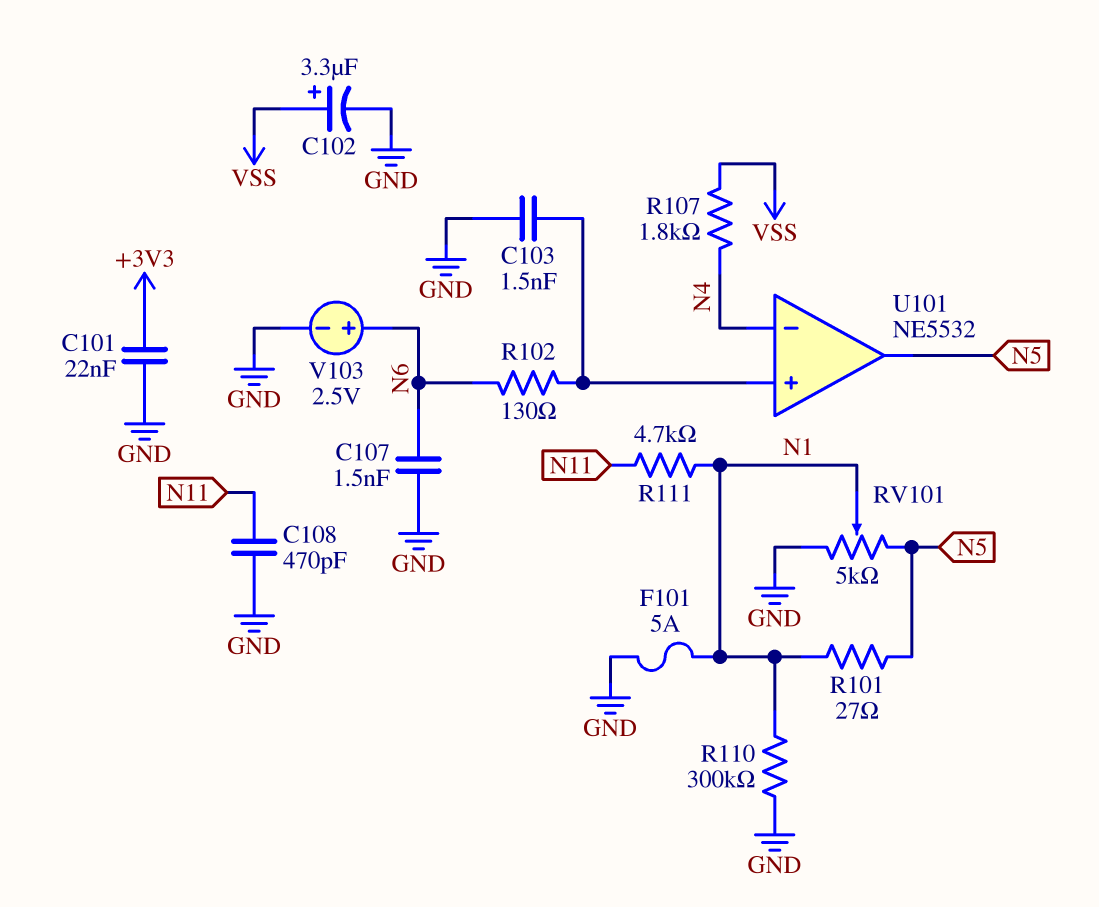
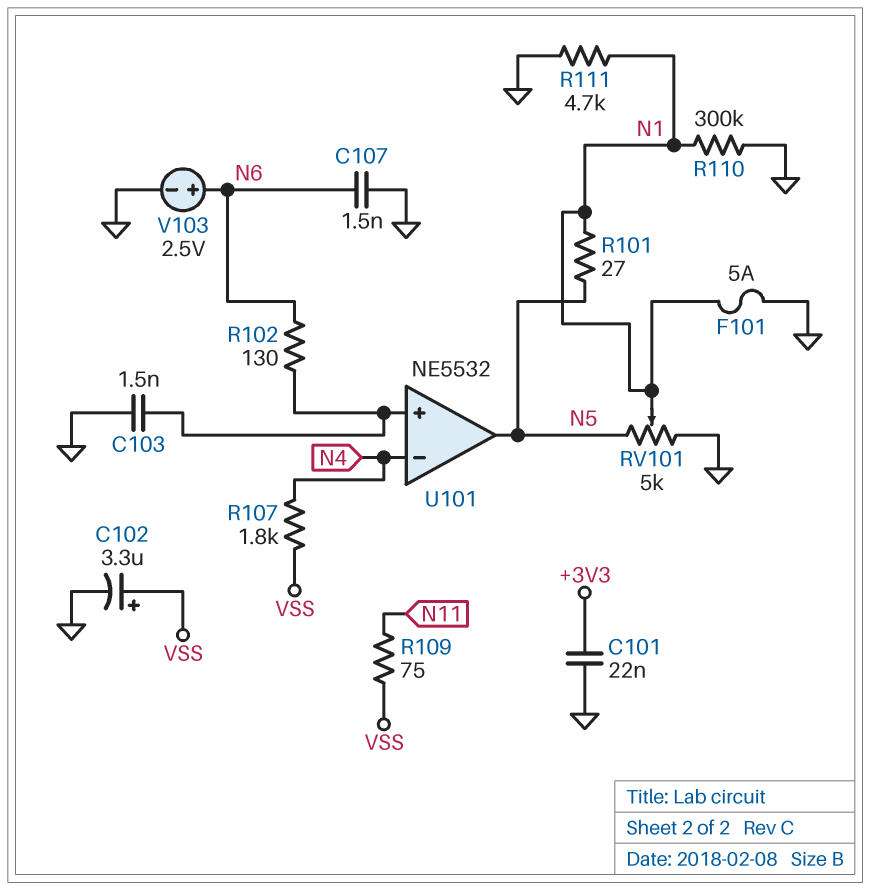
C108: 470pF (GND, N11) -> none
R109: none -> 75 (N11, VSS)
R111: 4.7k (N1, N11) -> 4.7k (GND, N1)

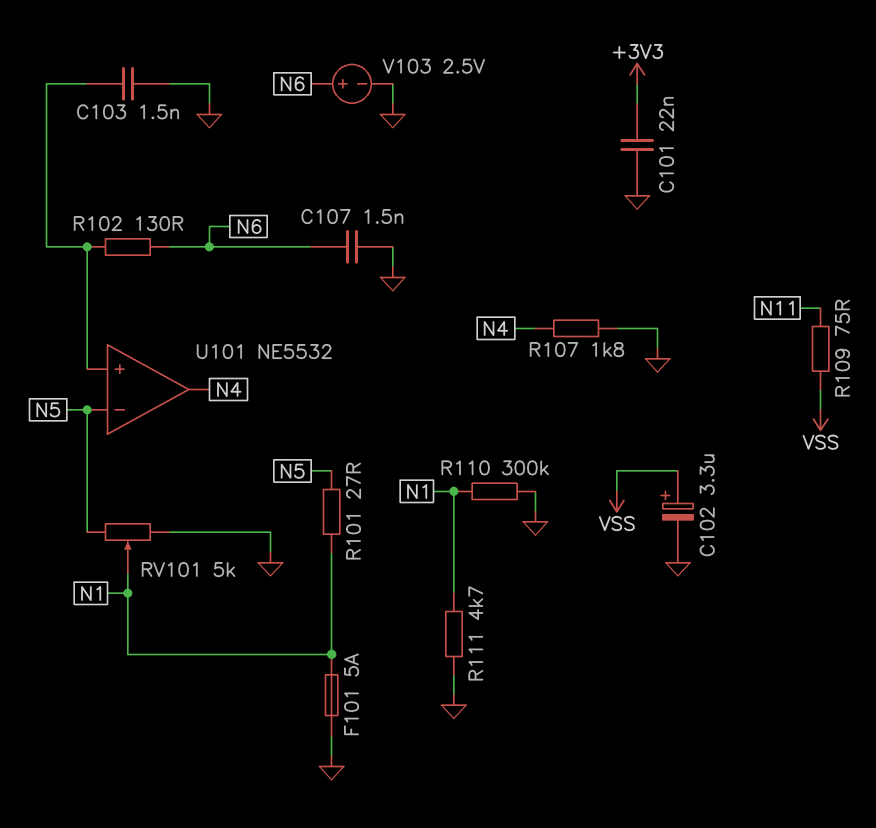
R107: 1.8k (N4, VSS) -> 1.8k (GND, N4)
U101 pin in-: N4 -> N5
U101 pin out: N5 -> N4

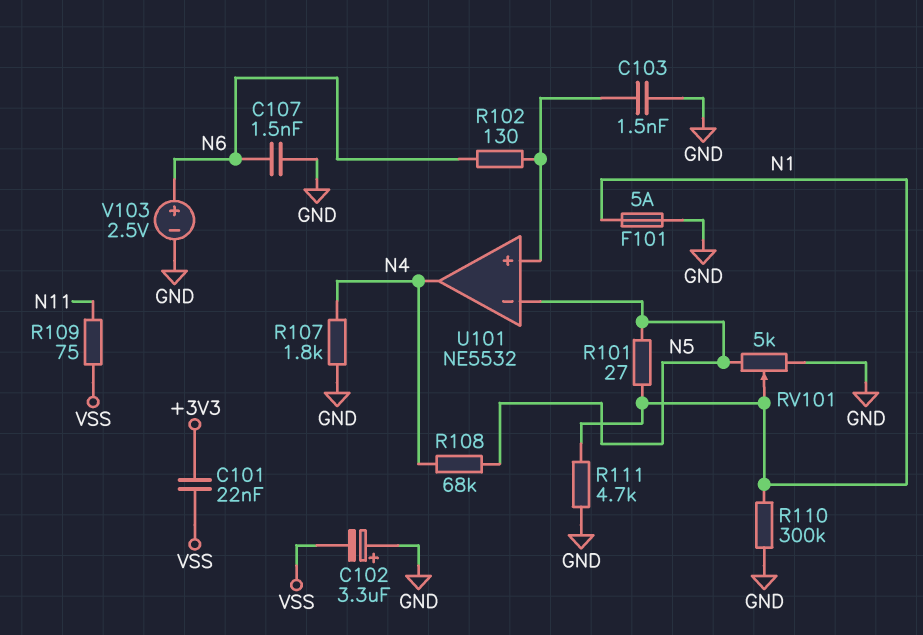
C101: 22nF (+3V3, GND) -> 22nF (+3V3, VSS)
C102: 3.3uF (plus VSS, minus GND) -> 3.3uF (plus GND, minus VSS)
R108: none -> 68k (N4, N5)

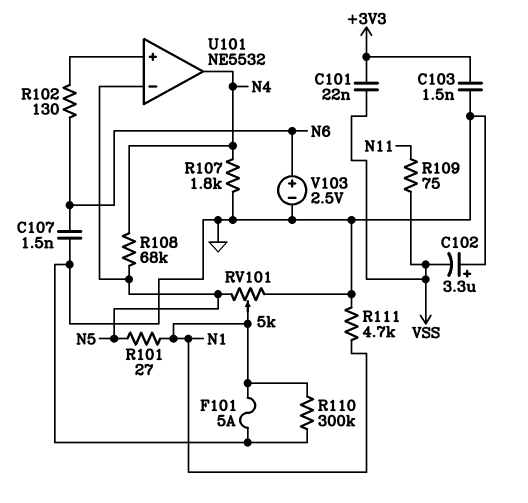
C103: 1.5nF (GND, U101/in+) -> 1.5nF (+3V3, GND)

